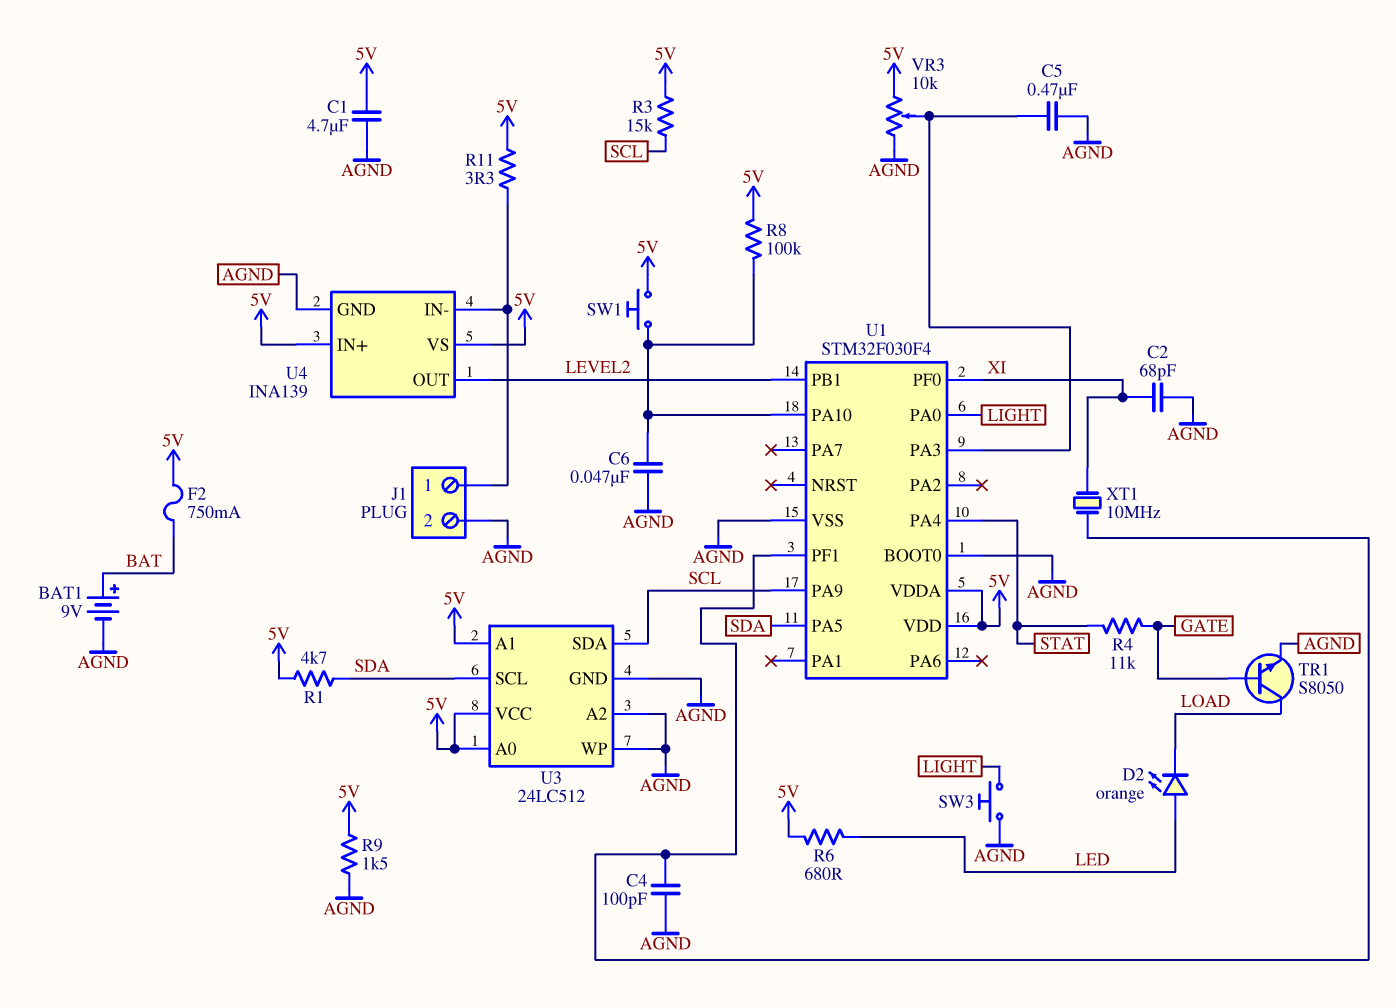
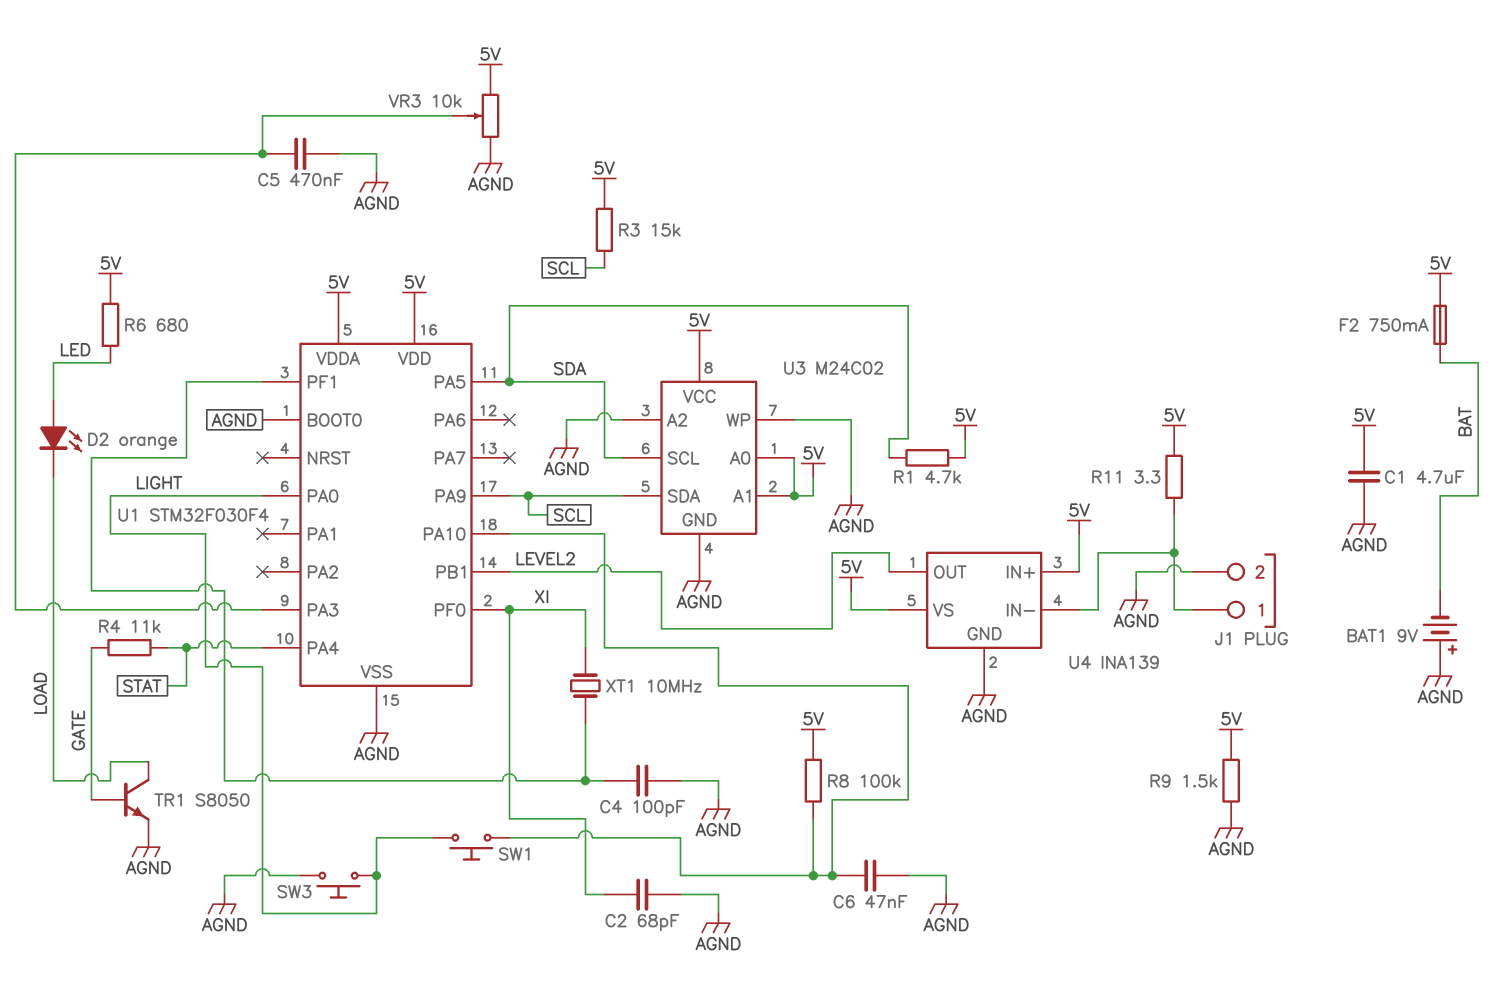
BAT1: 9V (plus BAT, minus AGND) -> 9V (plus AGND, minus BAT)
SW1: button (5V, U1/PA10) -> button (LIGHT, U1/PA10)
U3: 24LC512 -> M24C02

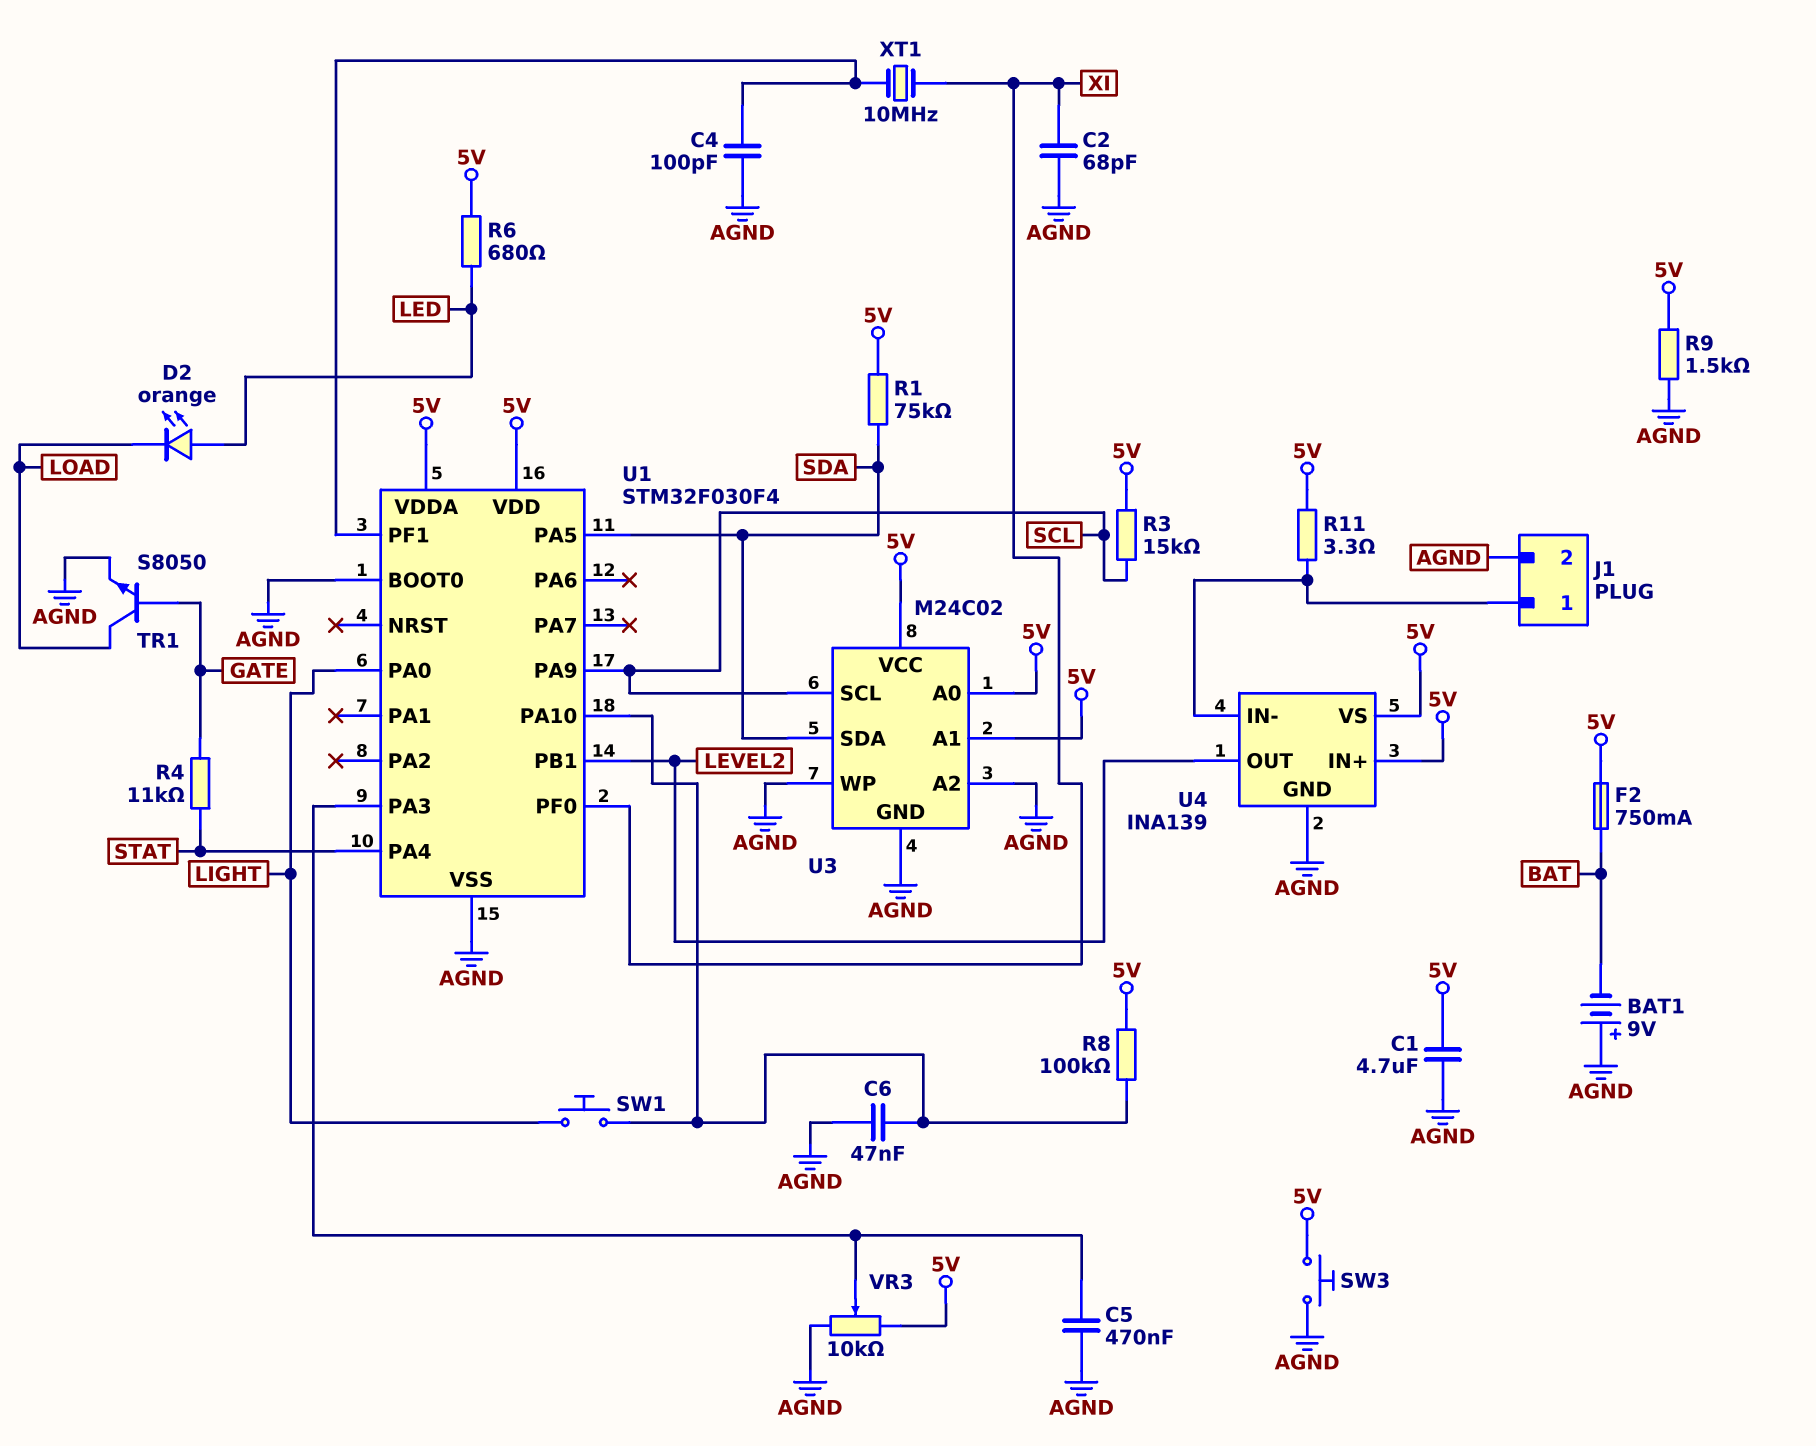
R1: 4.7k (5V, SDA) -> 75k (5V, SDA)
SW3: button (AGND, LIGHT) -> button (5V, AGND)
U3 pin SCL: SDA -> SCL
U3 pin SDA: SCL -> SDA

